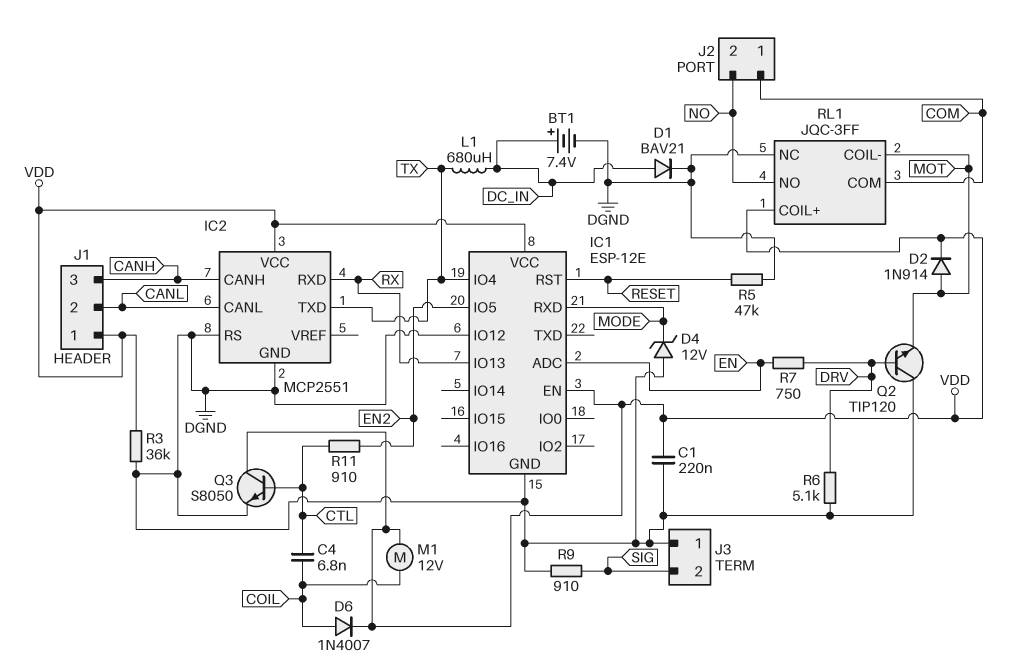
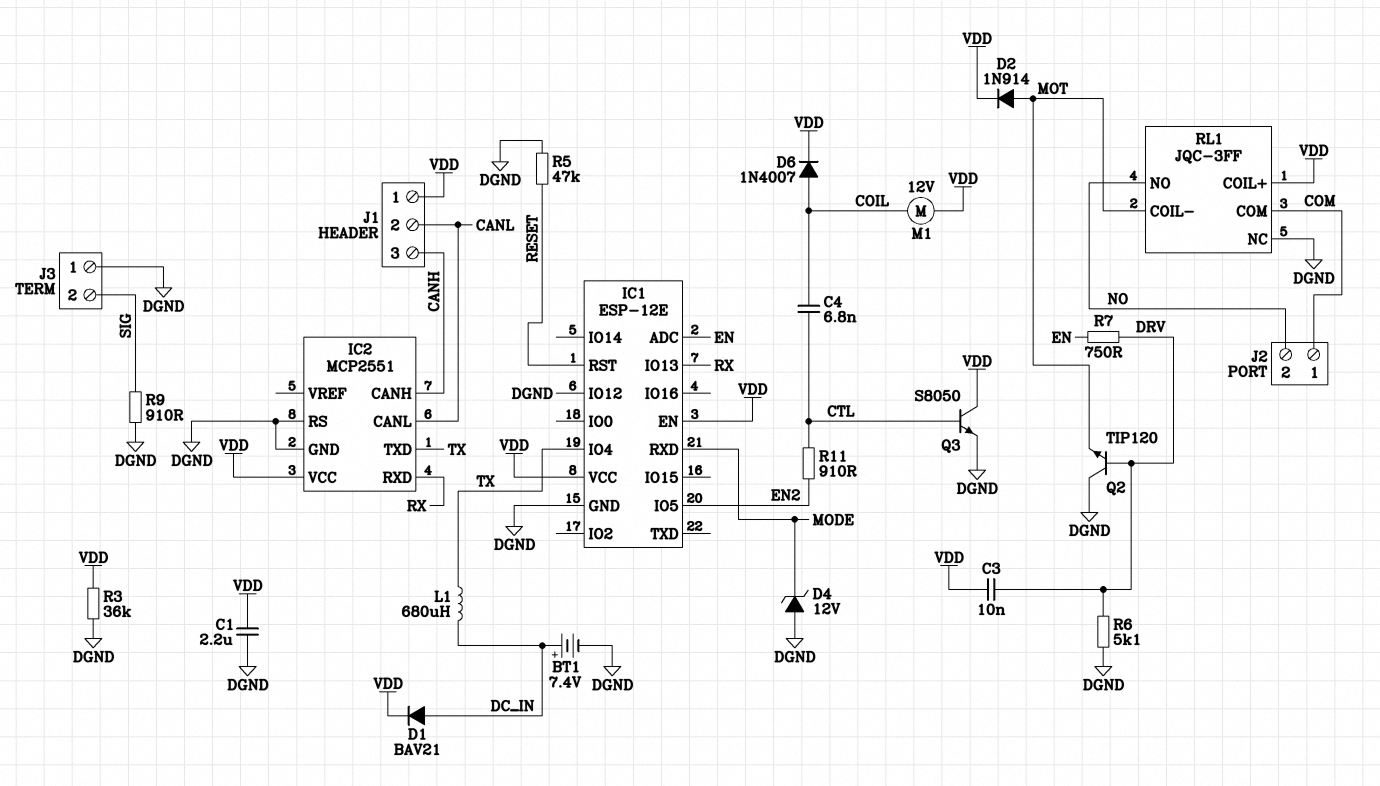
C1: 220nF (DGND, VDD) -> 2.2uF (DGND, VDD)
C3: none -> 10nF (DRV, VDD)
D1: diode BAV21 (A DC_IN, K DGND) -> diode BAV21 (A DC_IN, K VDD)

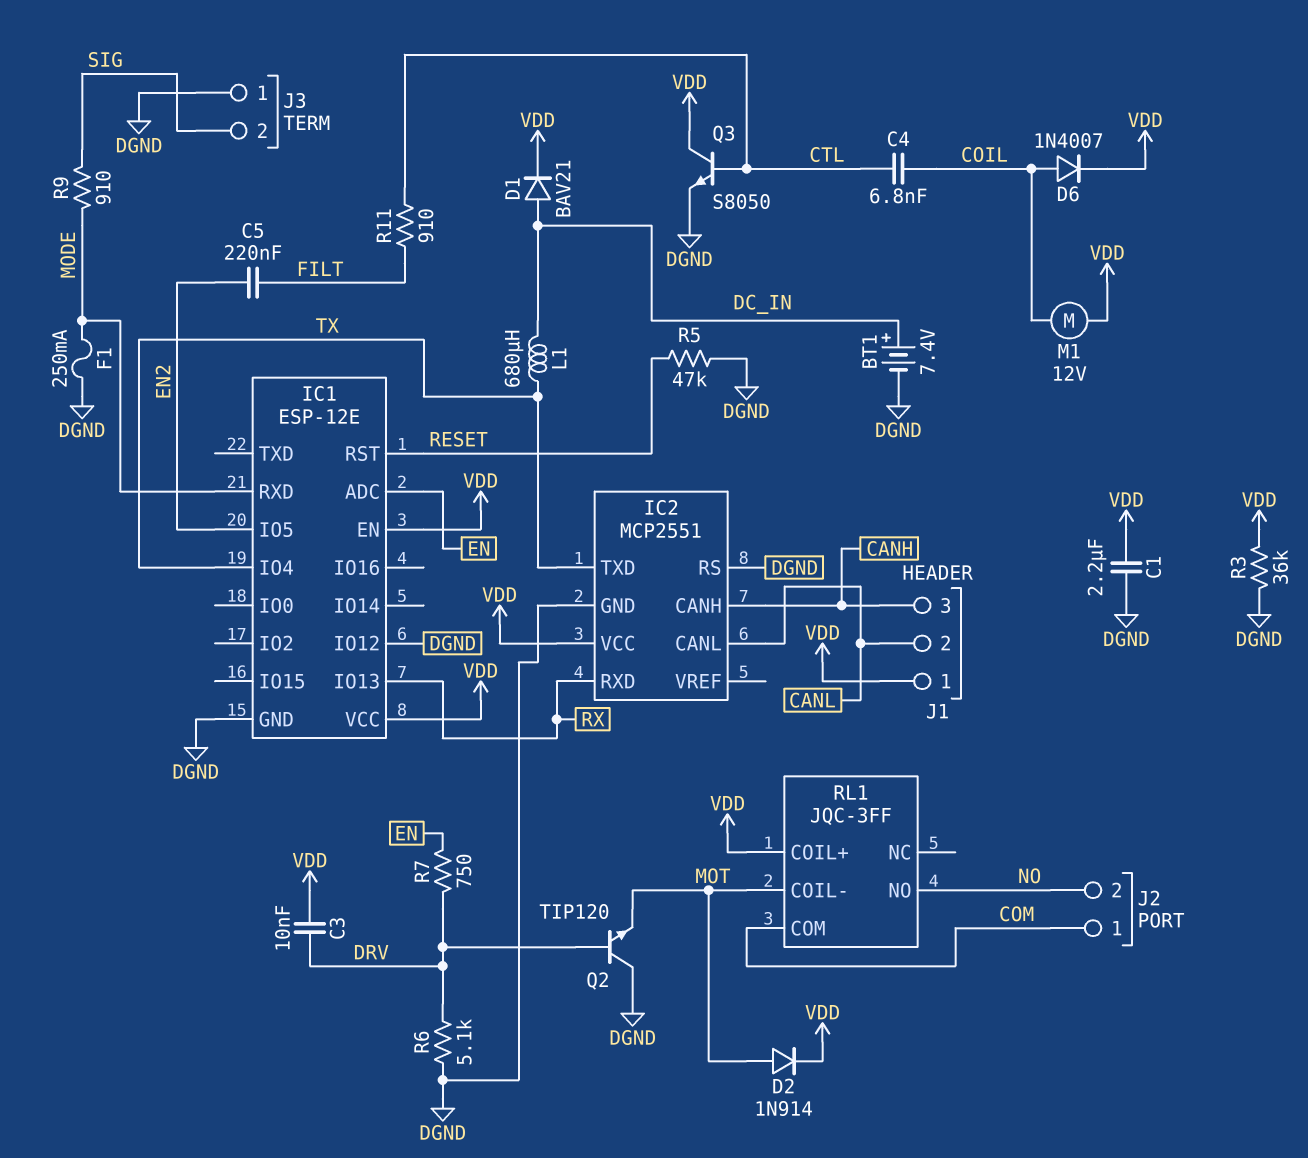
C5: none -> 220nF (EN2, FILT)
D4: zener 12V (A DGND, K MODE) -> none
F1: none -> 250mA (DGND, MODE)
R9: 910 (DGND, SIG) -> 910 (MODE, SIG)
R11: 910 (CTL, EN2) -> 910 (CTL, FILT)
RL1 pin NC: DGND -> none

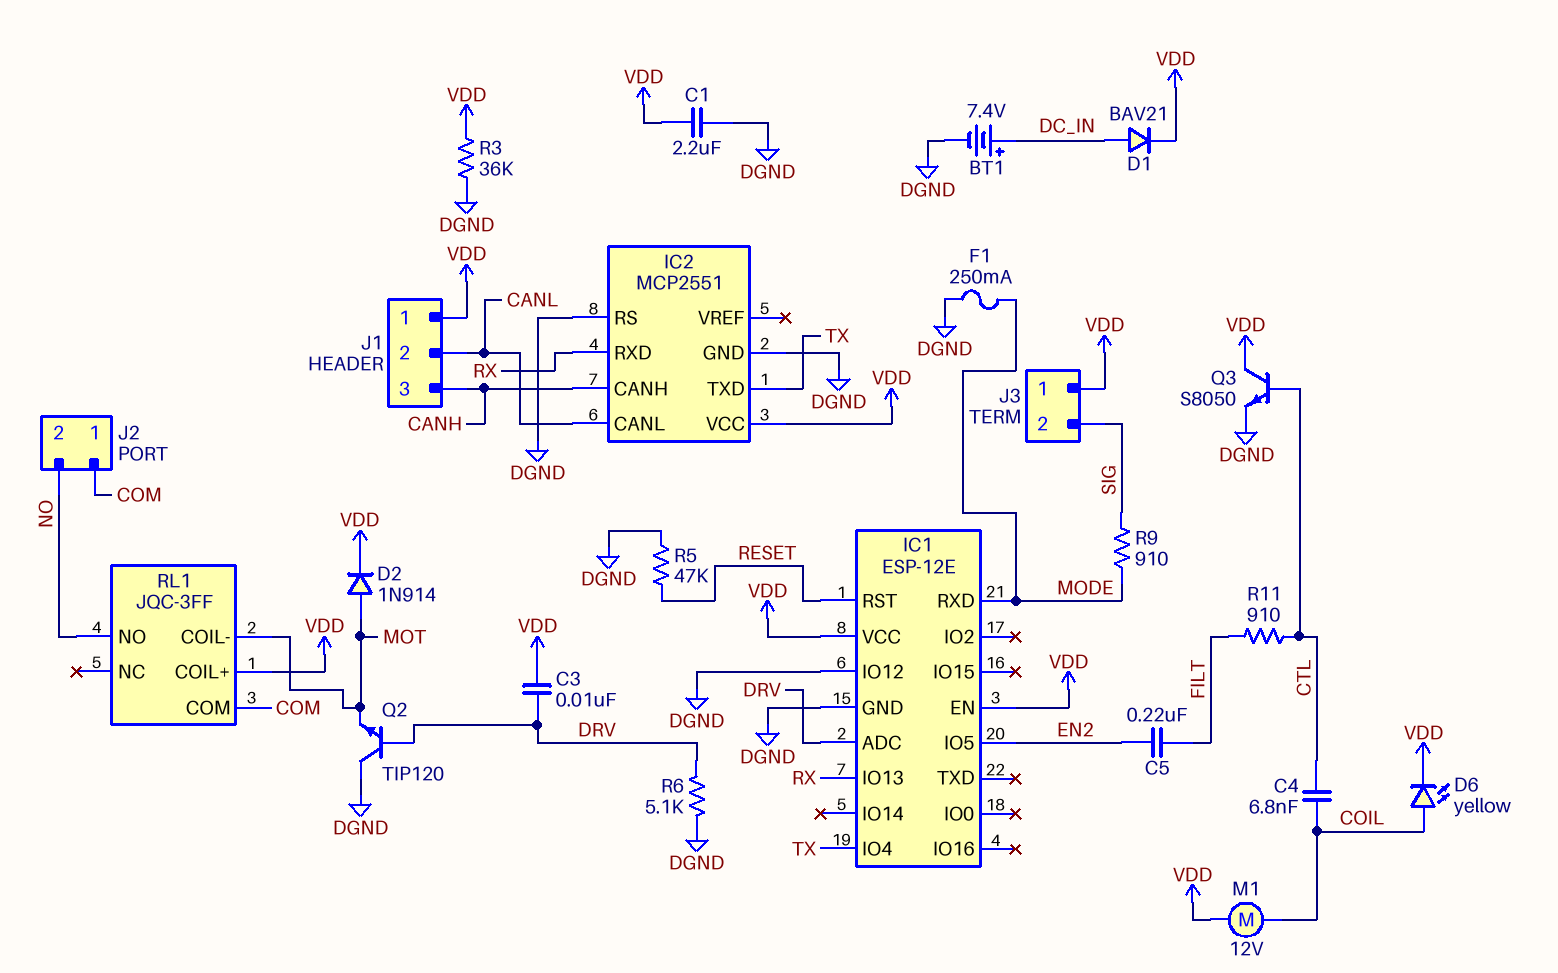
D6: diode 1N4007 (A COIL, K VDD) -> LED yellow (A COIL, K VDD)
IC1 pin ADC: EN -> DRV
J3 pin 1: DGND -> VDD
L1: 680uH (DC_IN, TX) -> none
R7: 750 (DRV, EN) -> none

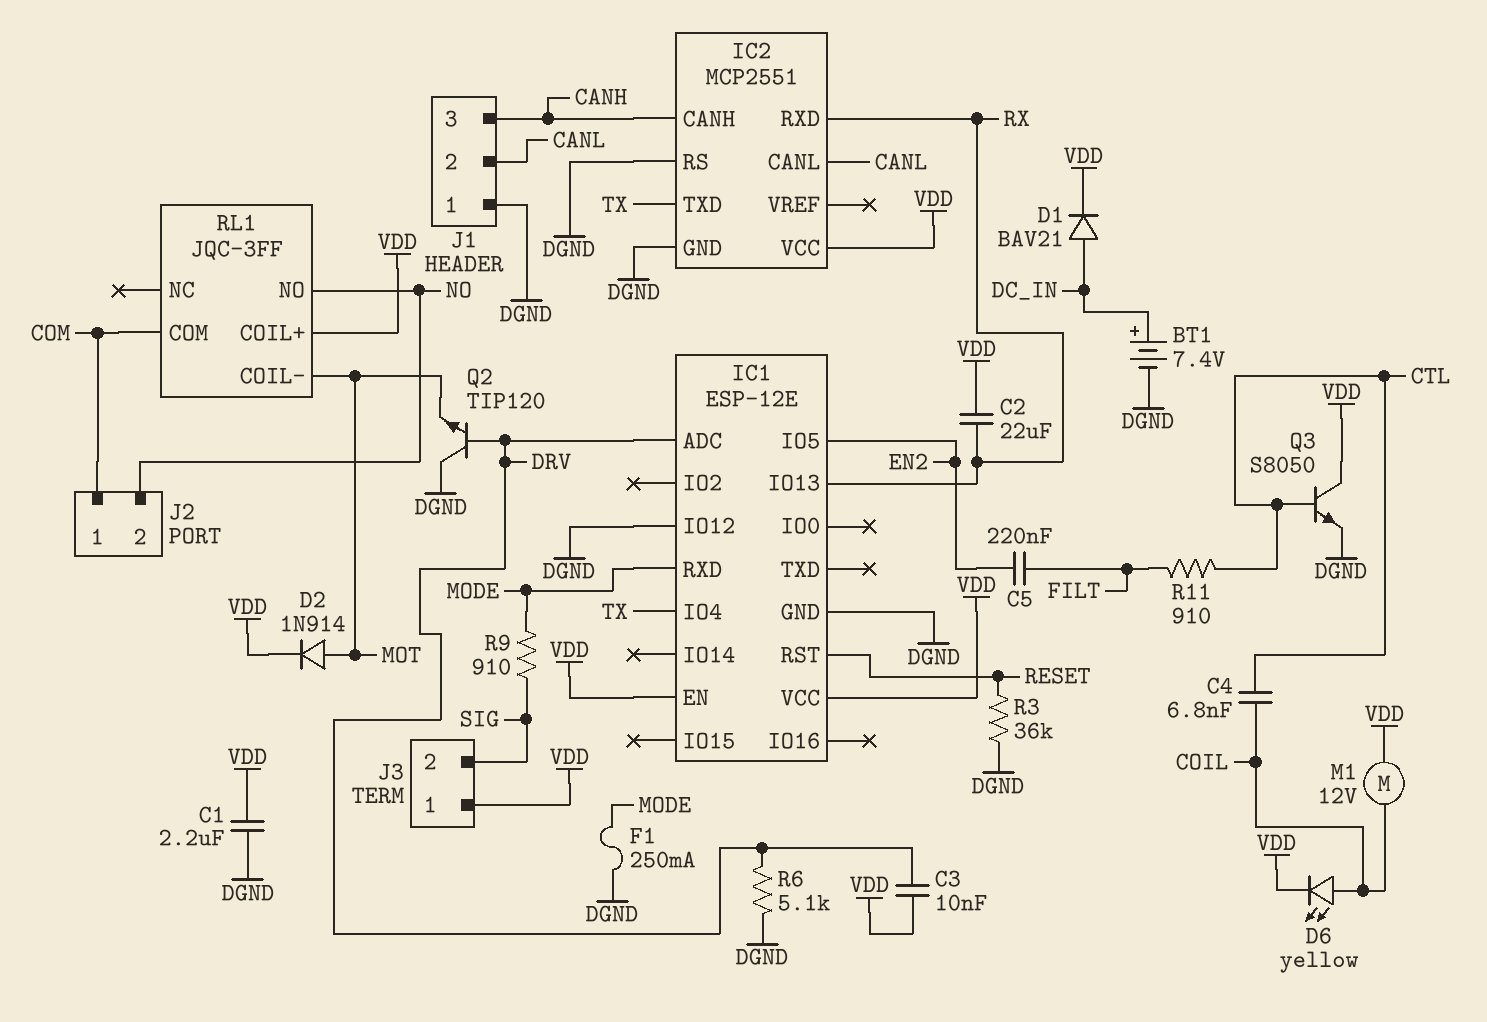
C2: none -> 22uF (RX, VDD)
J1 pin 1: VDD -> DGND
R3: 36k (DGND, VDD) -> 36k (DGND, RESET)
R5: 47k (DGND, RESET) -> none

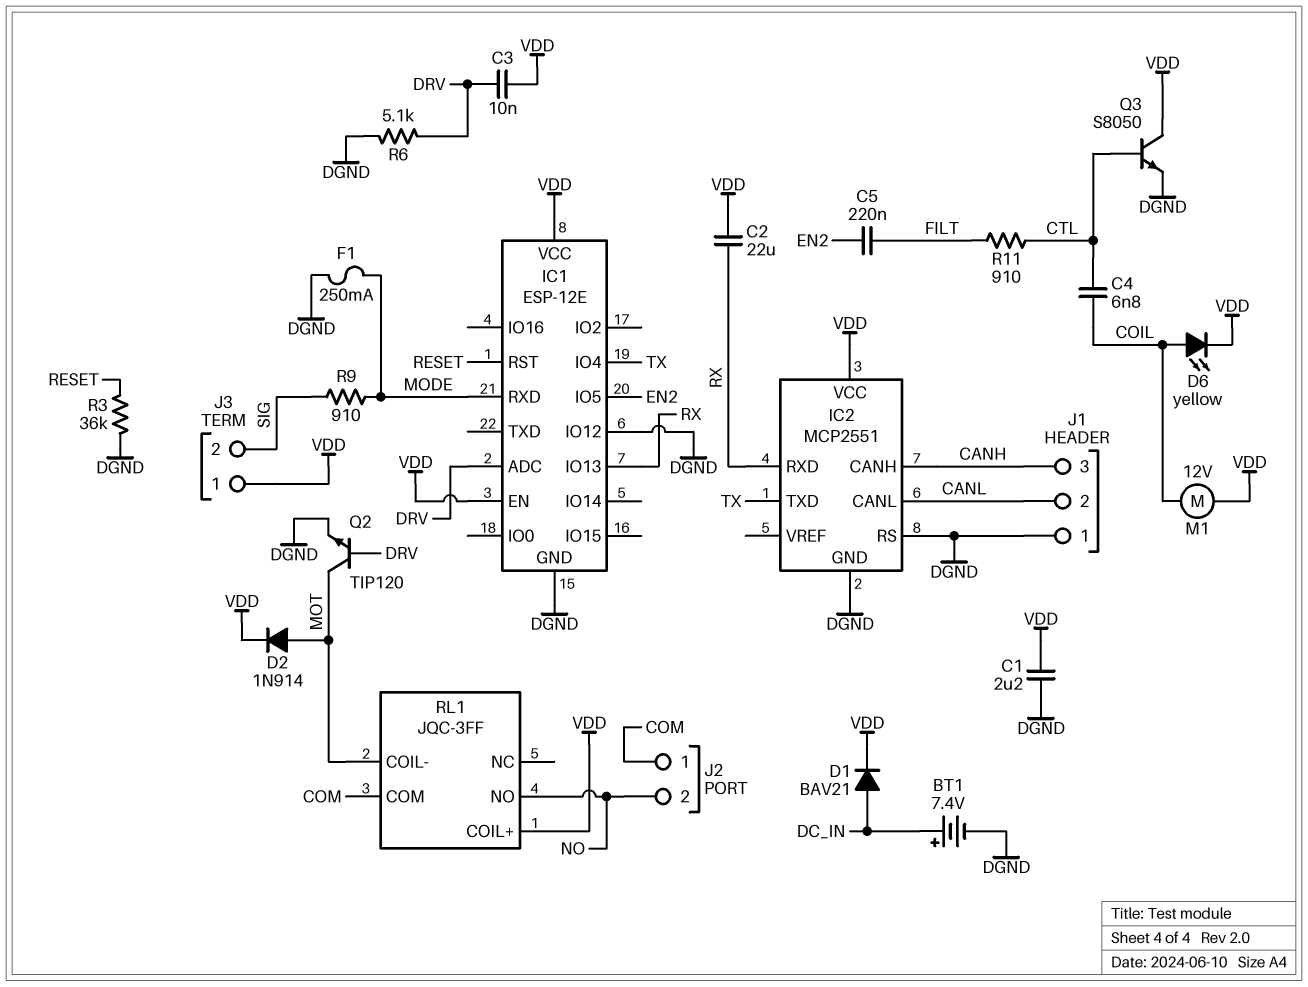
Q2: NPN TIP120 (B DRV, C DGND, E MOT) -> NPN TIP120 (B DRV, C MOT, E DGND)

